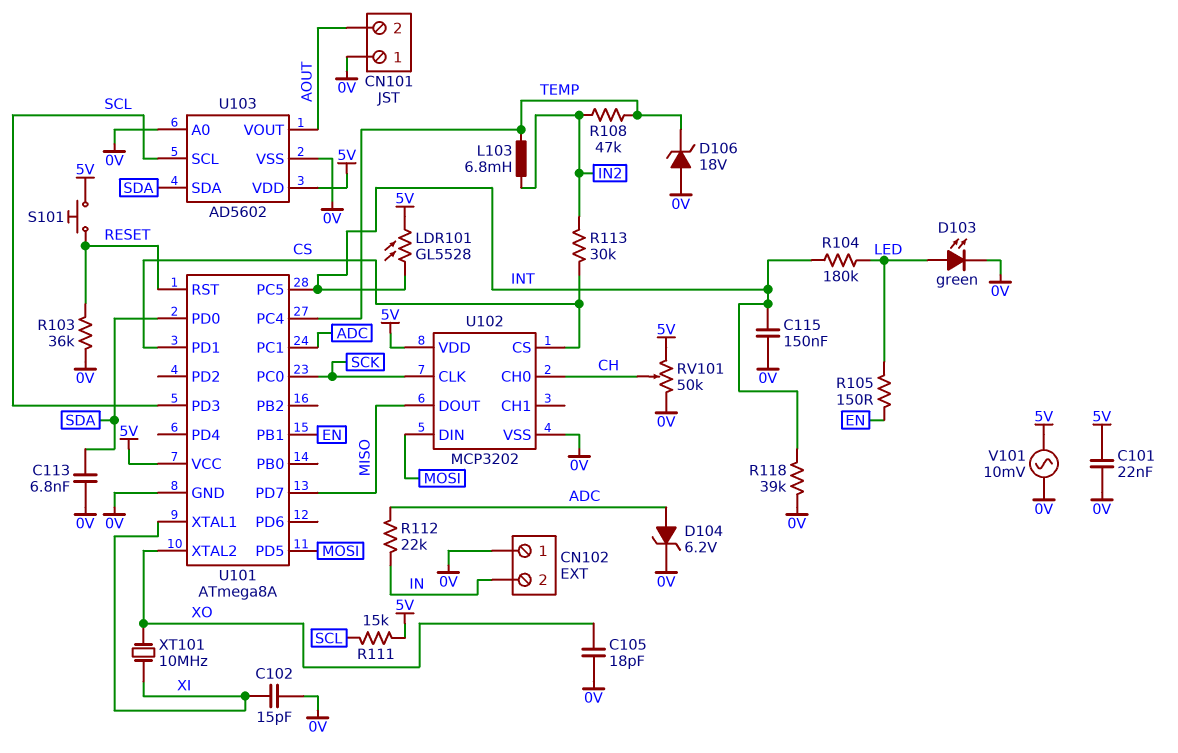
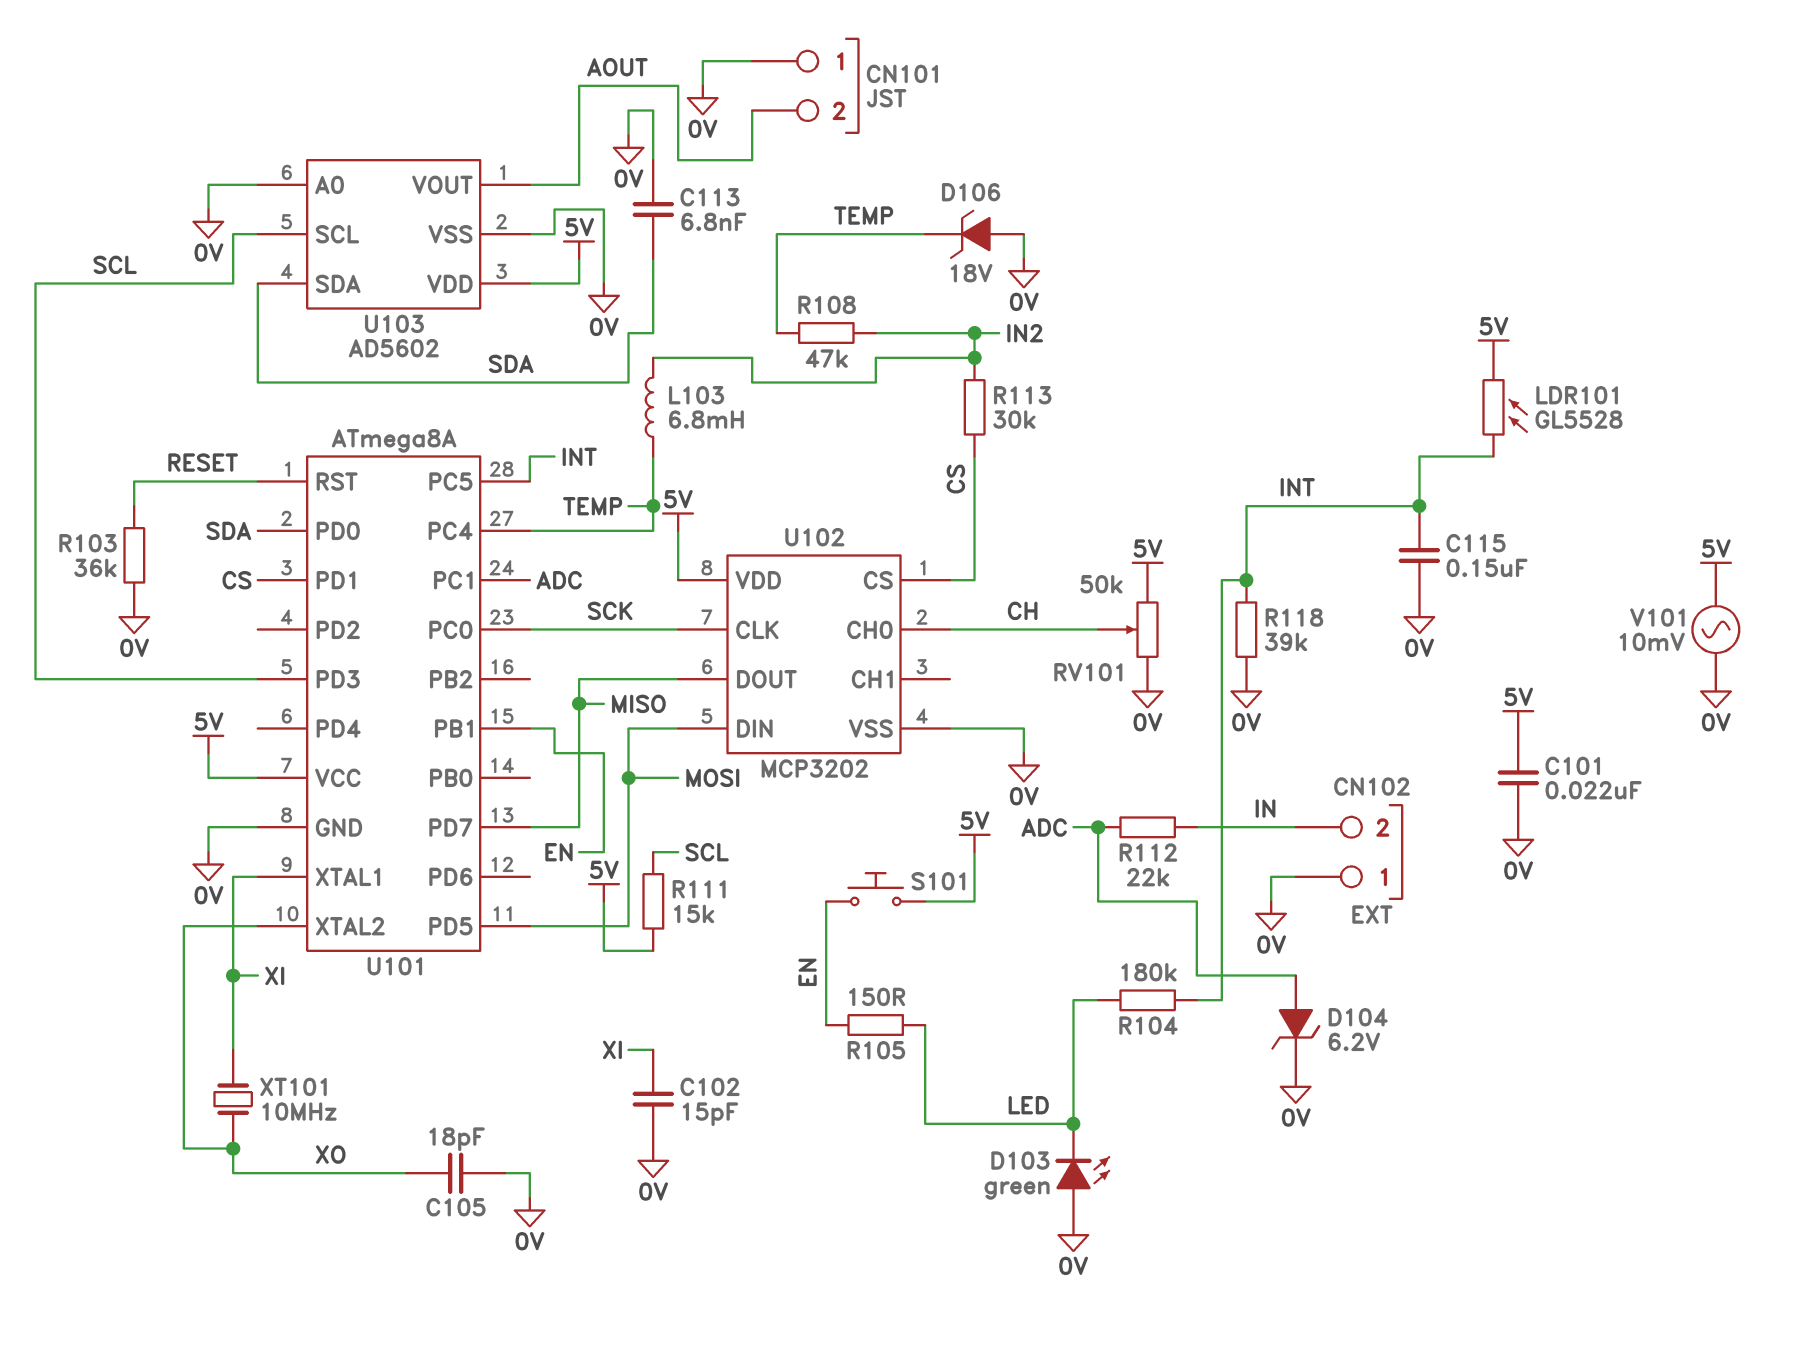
D103: LED green (A LED, K 0V) -> LED green (A 0V, K LED)
S101: button (5V, RESET) -> button (5V, EN)

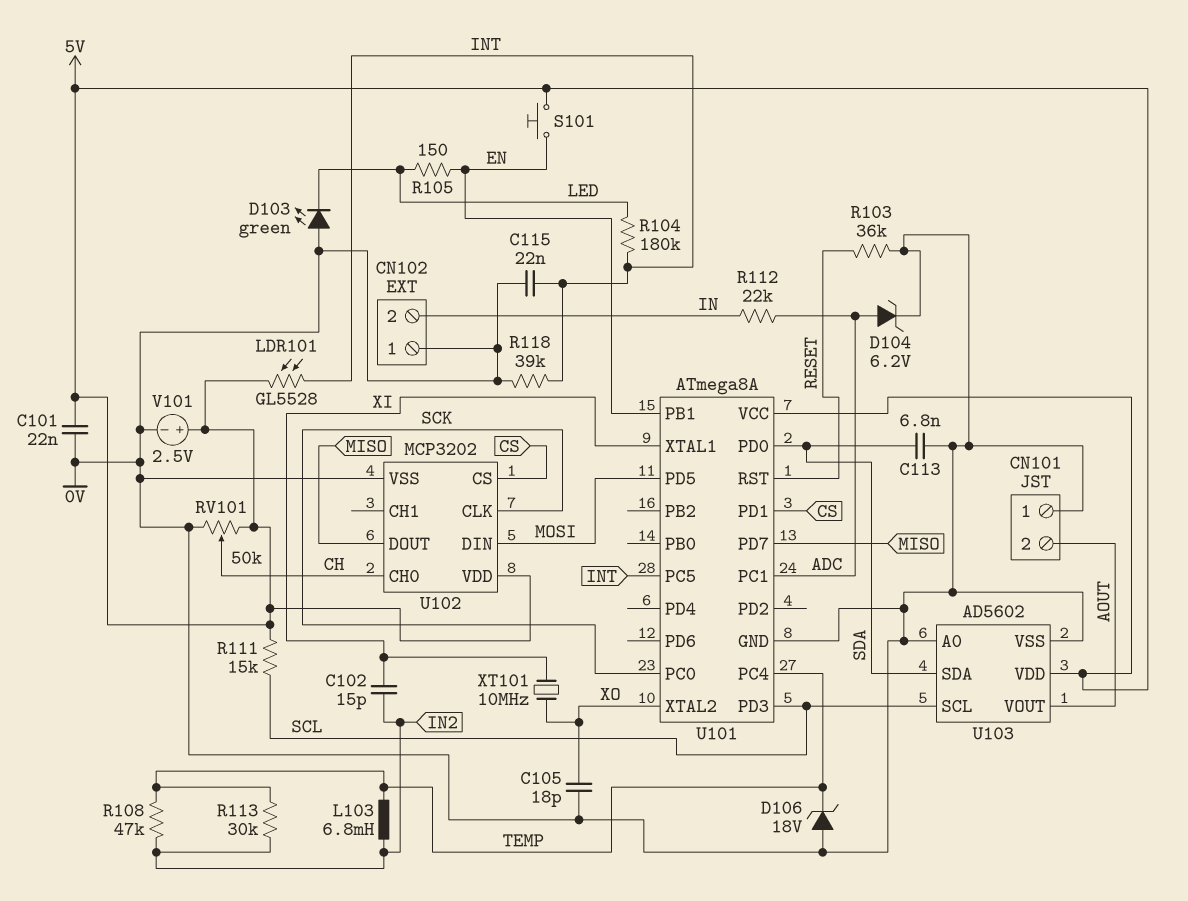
C102: 15pF (0V, XI) -> 15pF (IN2, XI)
C115: 150nF (0V, INT) -> 22nF (0V, INT)
R113: 30k (CS, IN2) -> 30k (IN2, TEMP)
V101: AC 10mV (0V, 5V) -> 2.5V (plus 5V, minus 0V)

